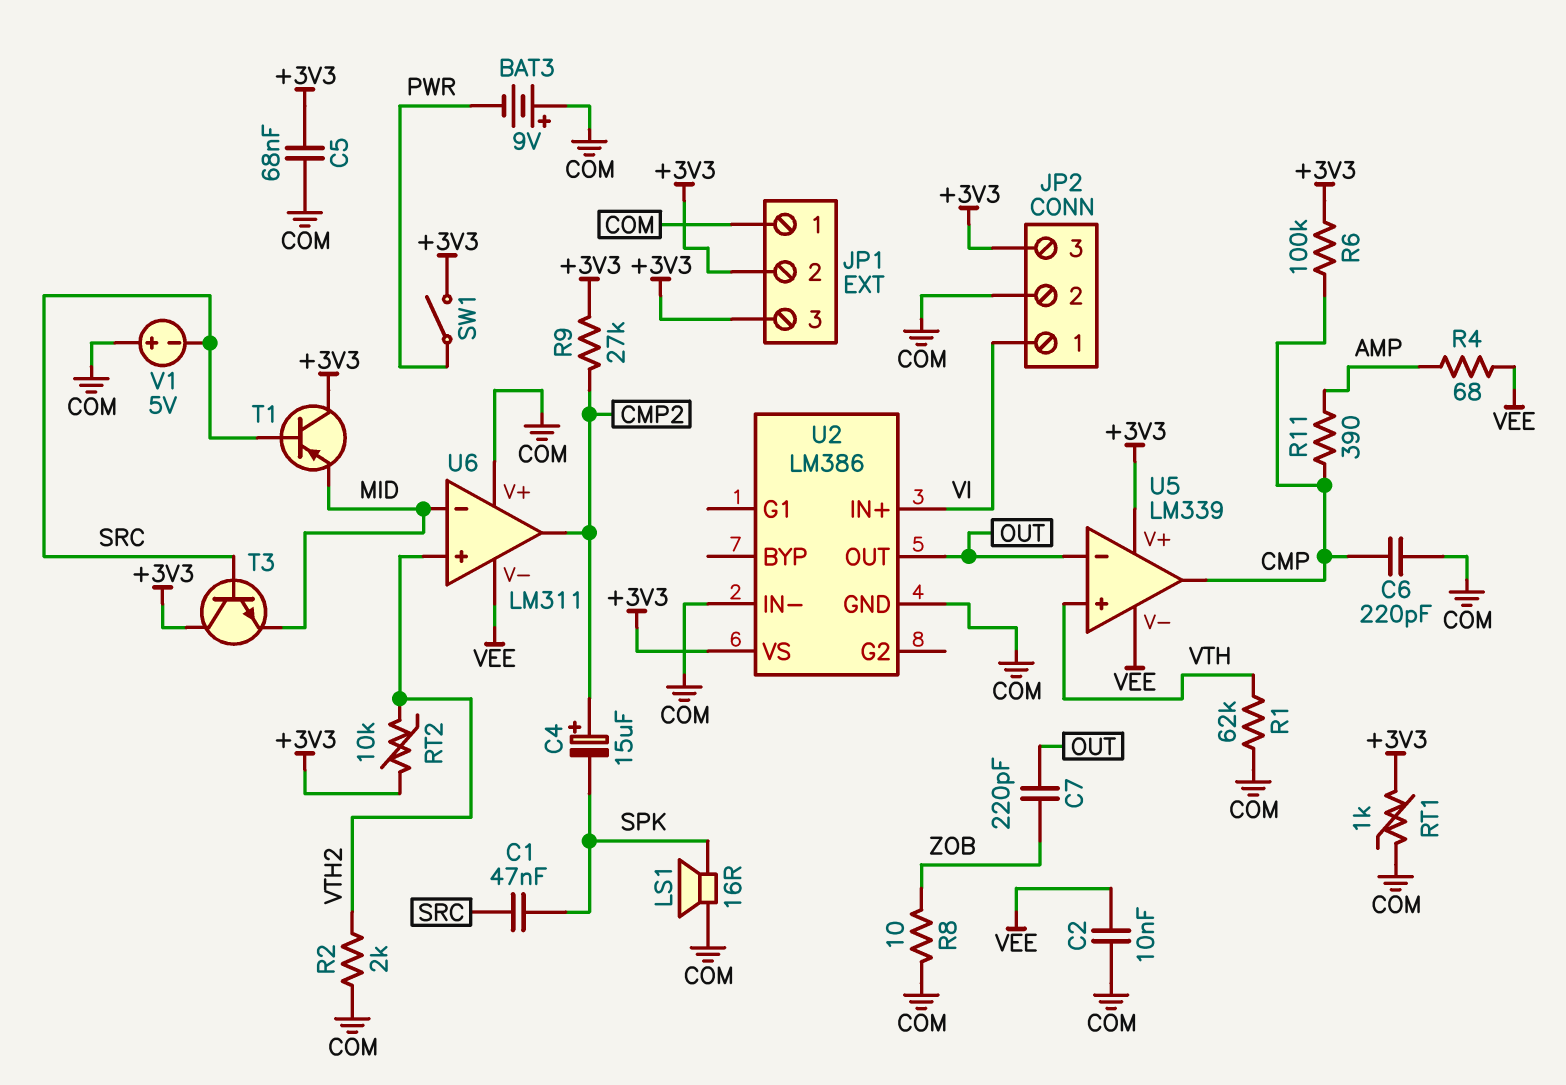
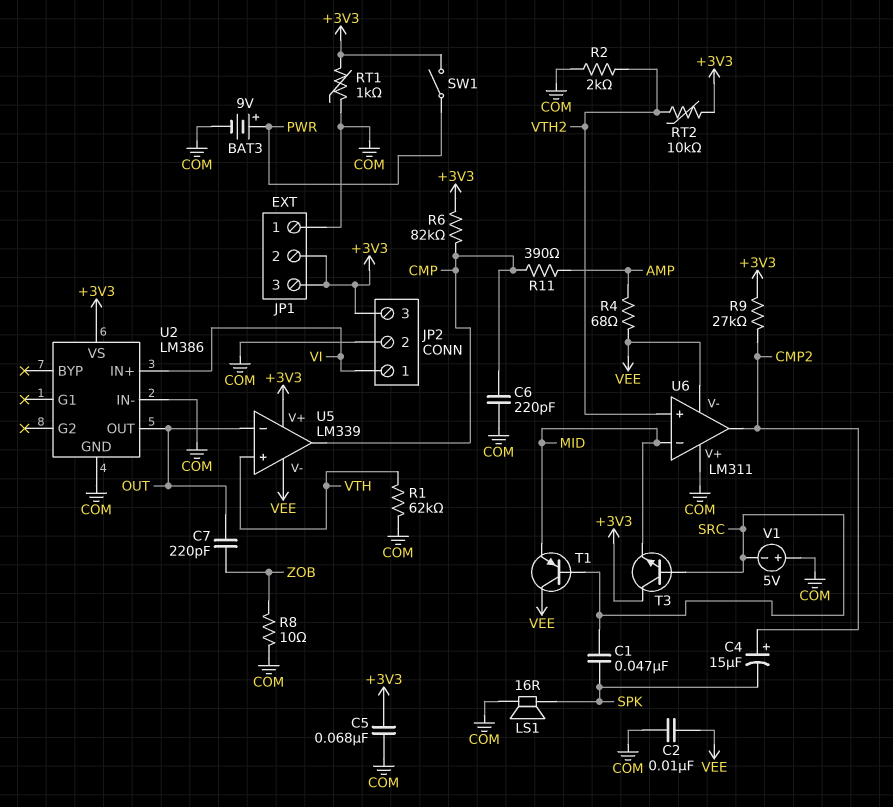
BAT3: 9V (plus COM, minus PWR) -> 9V (plus PWR, minus COM)
R6: 100k (+3V3, CMP) -> 82k (+3V3, CMP)
T1: PNP (B SRC, C +3V3, E MID) -> PNP (B SRC, C VEE, E MID)

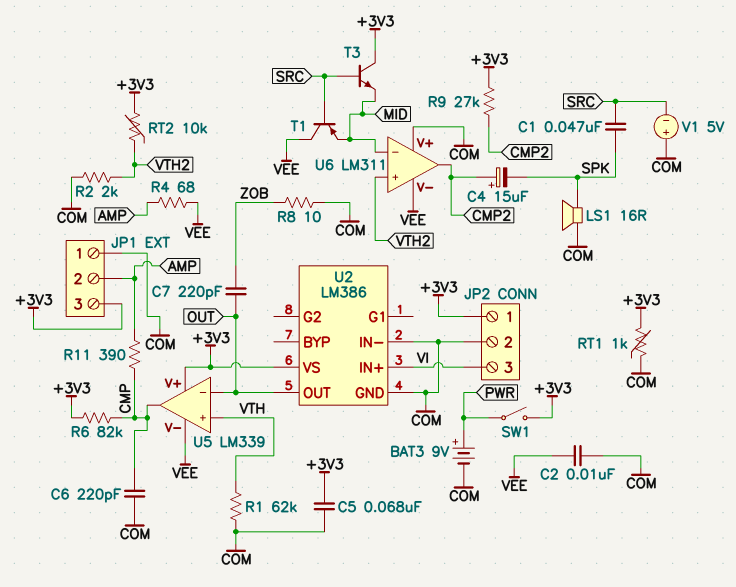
JP1 pin 2: +3V3 -> AMP
JP2 pin 1: VI -> +3V3
JP2 pin 3: +3V3 -> VI

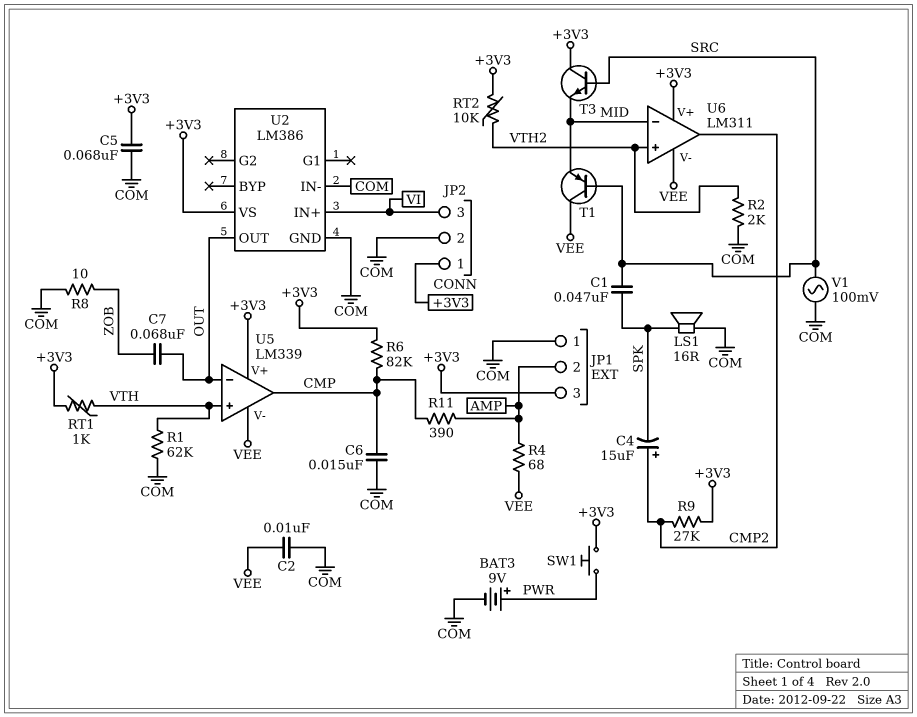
C6: 220pF (CMP, COM) -> 15nF (CMP, COM)
C7: 220pF (OUT, ZOB) -> 68nF (OUT, ZOB)
RT1: 1k (+3V3, COM) -> 1k (+3V3, VTH)
SW1: switch (+3V3, PWR) -> button (+3V3, PWR)
U6 pin V+: COM -> +3V3
V1: 5V (plus COM, minus SRC) -> AC 100mV (COM, SRC)

